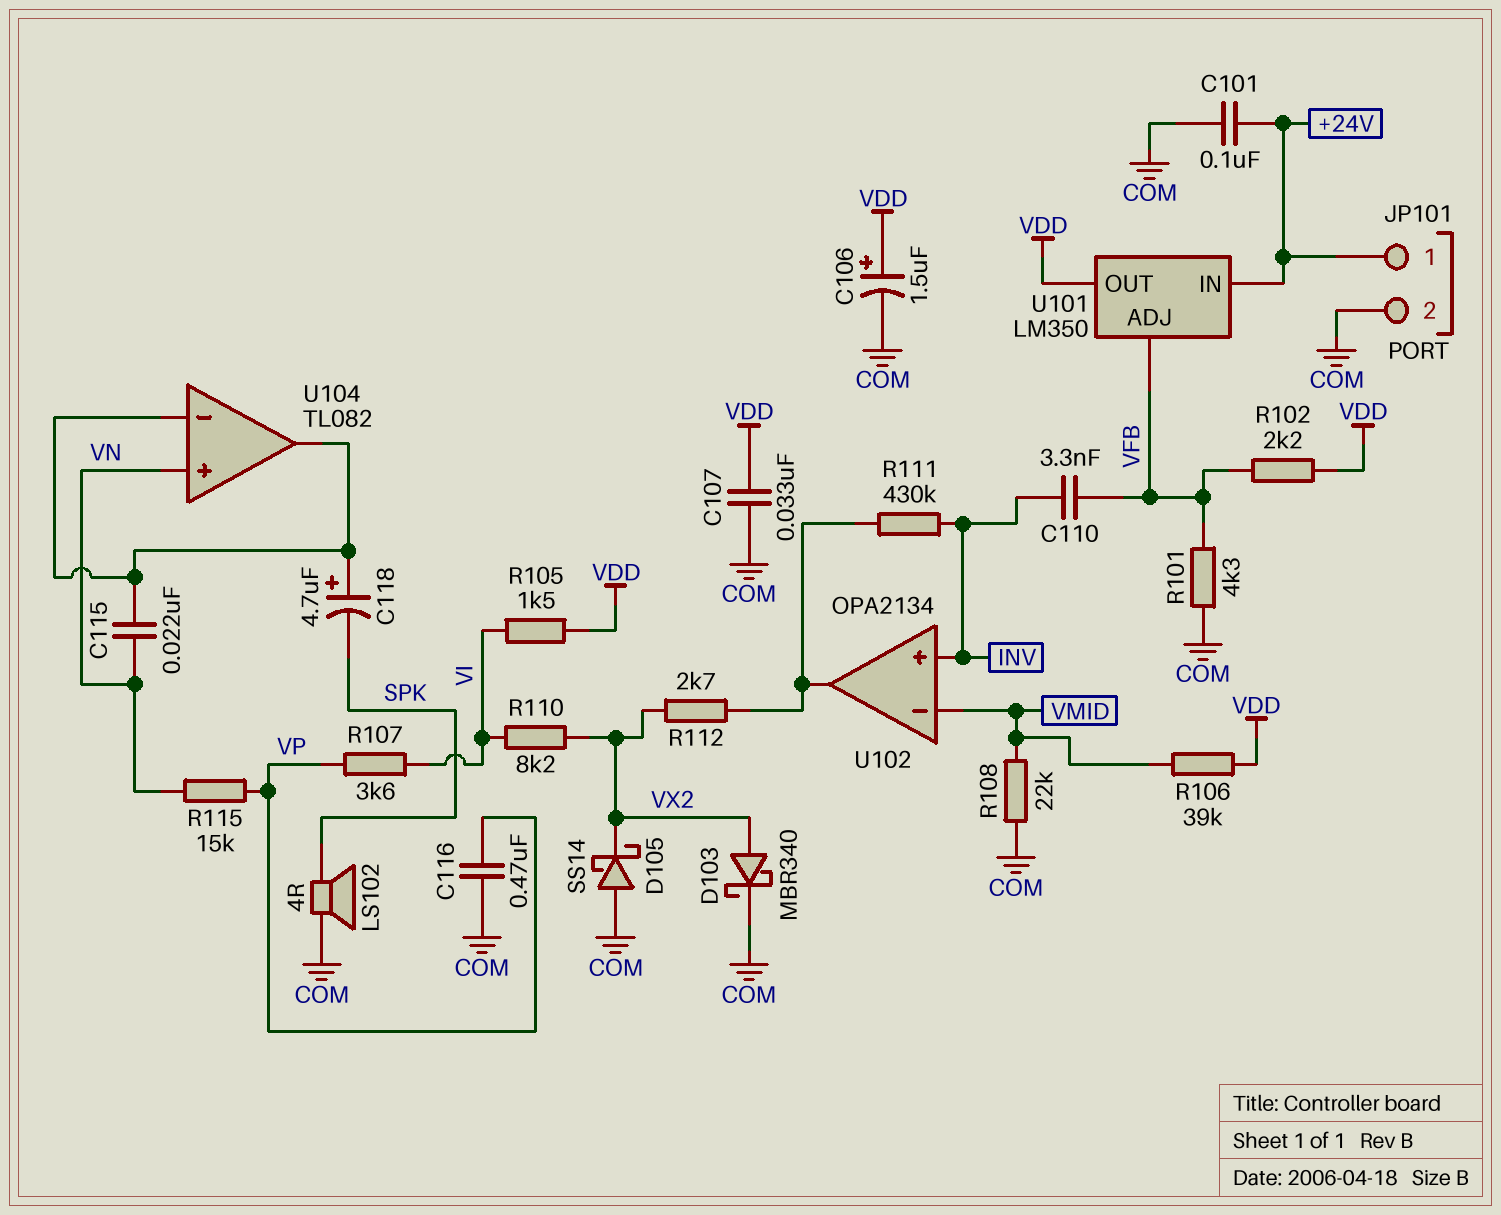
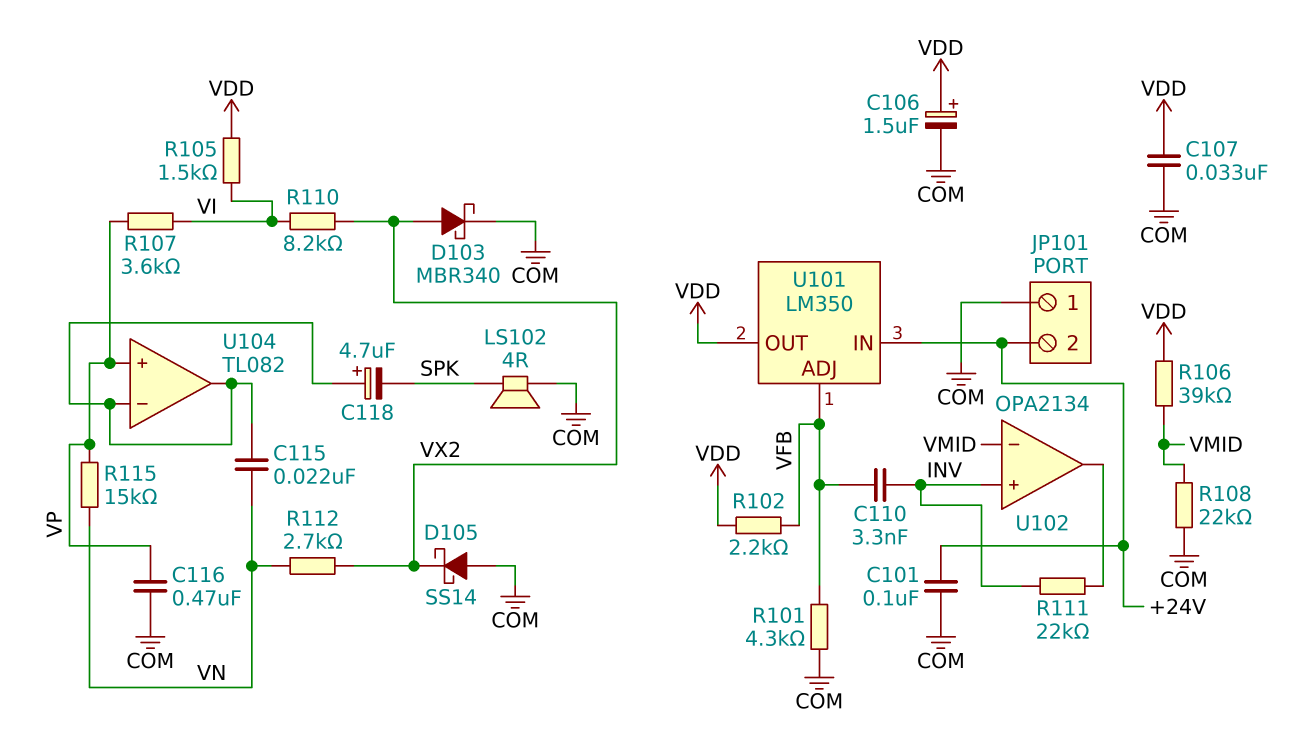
JP101 pin 1: +24V -> COM
JP101 pin 2: COM -> +24V
R111: 430k (INV, U102/out) -> 22k (INV, U102/out)
R112: 2.7k (U102/out, VX2) -> 2.7k (VN, VX2)
U104 pin in+: VN -> VP

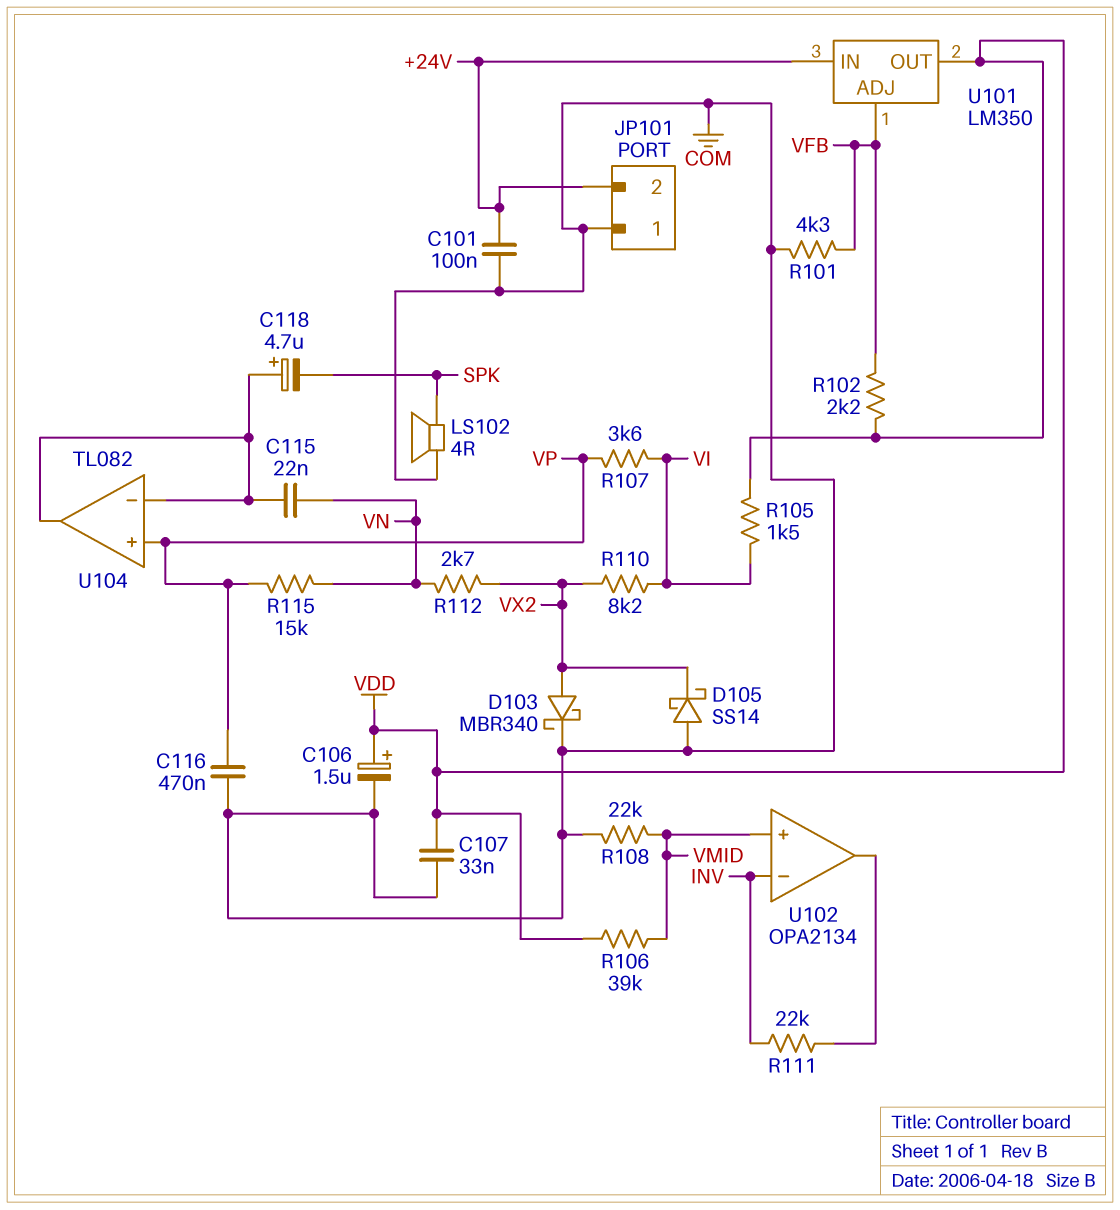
C110: 3.3nF (INV, VFB) -> none
U102 pin in+: INV -> VMID
U102 pin in-: VMID -> INV

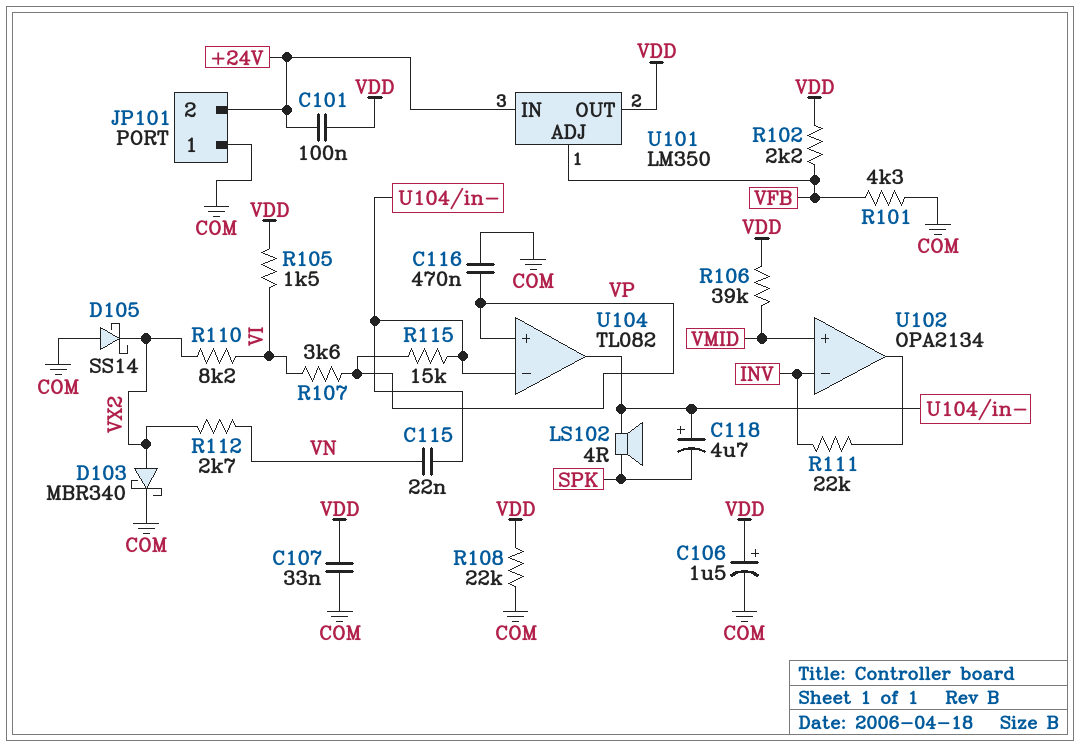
C101: 100nF (+24V, COM) -> 100nF (+24V, VDD)
LS102: speaker 4R (COM, SPK) -> speaker 4R (SPK, U104/in-)
R108: 22k (COM, VMID) -> 22k (COM, VDD)
R115: 15k (VN, VP) -> 15k (U104/in-, VP)

